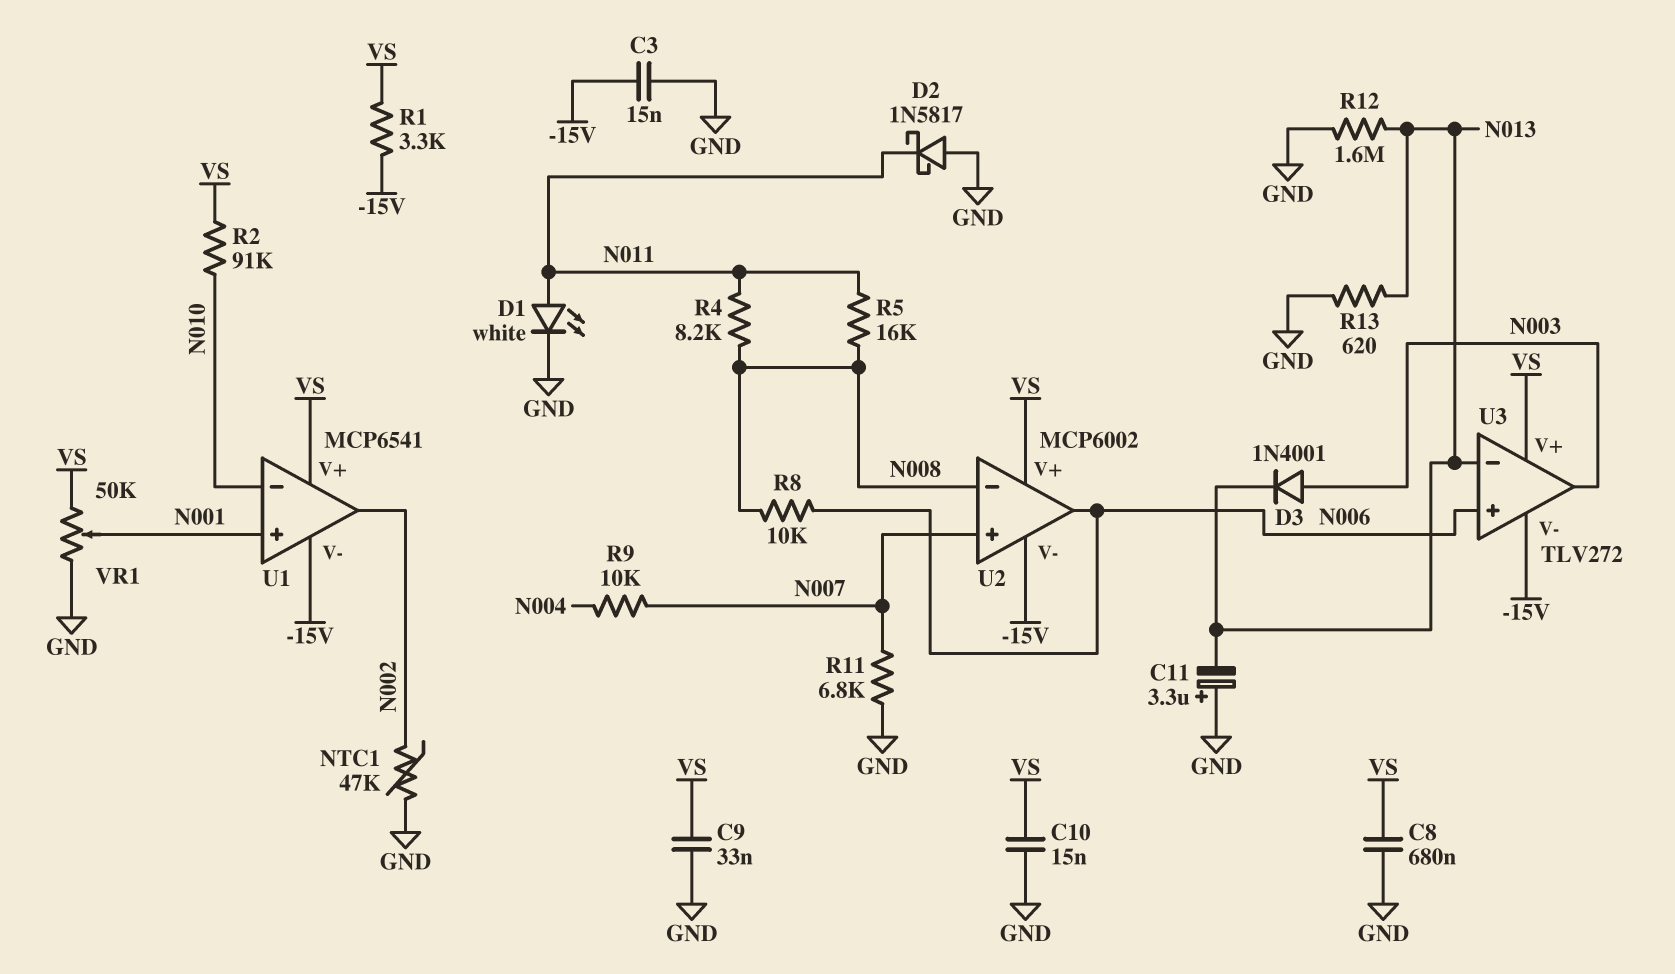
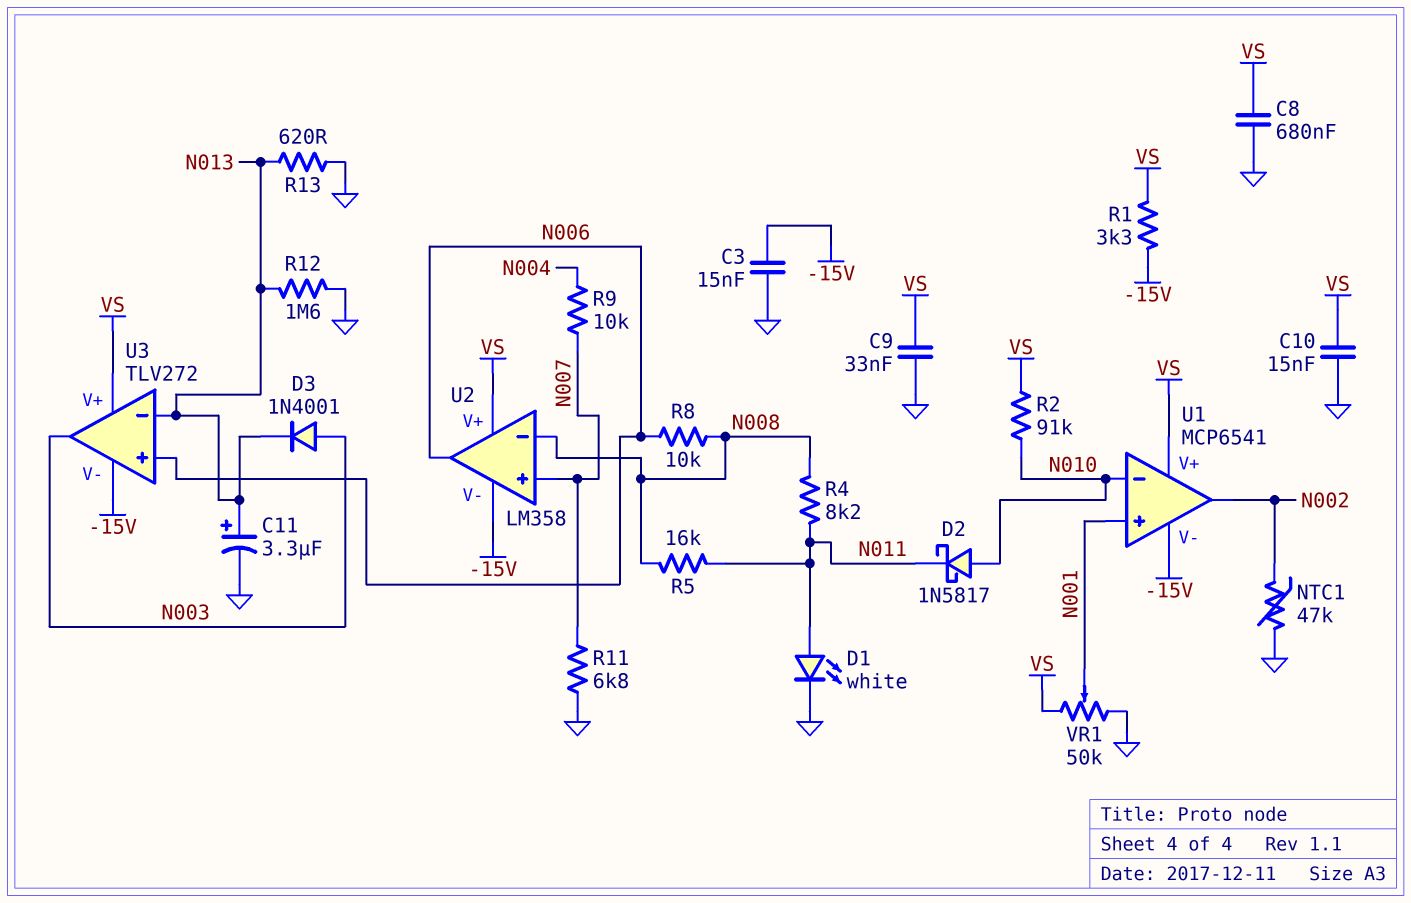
C11: 3.3uF (plus GND, minus N013) -> 3.3uF (plus N013, minus GND)
D2: schottky 1N5817 (A GND, K N011) -> schottky 1N5817 (A N010, K N011)
U2: MCP6002 -> LM358

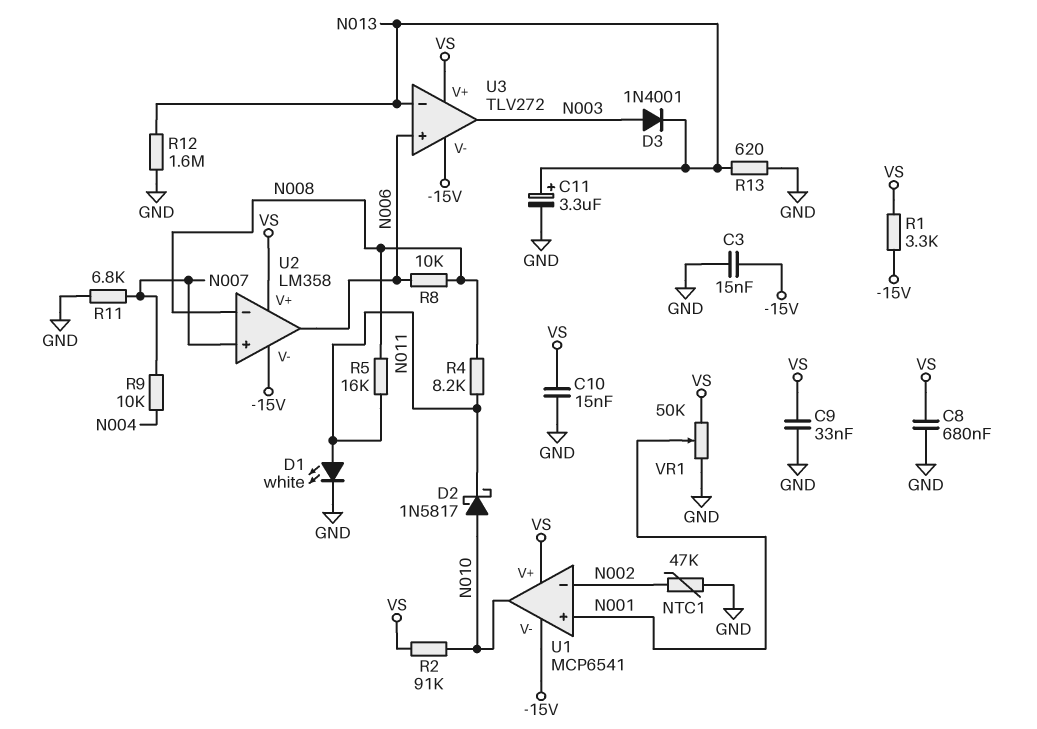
U1 pin in-: N010 -> N002
U1 pin out: N002 -> N010

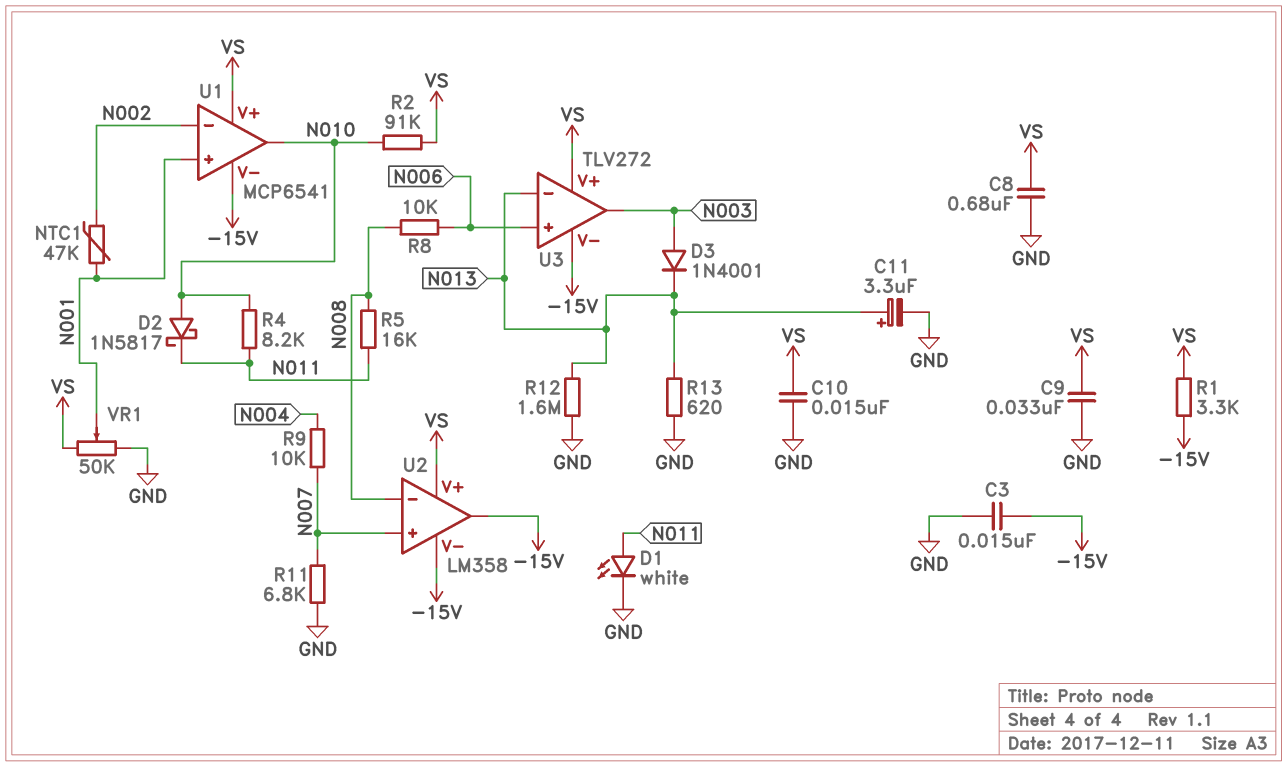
NTC1: 47k (GND, N002) -> 47k (N001, N002)
R4: 8.2k (N008, N011) -> 8.2k (N010, N011)
U2 pin out: N006 -> -15V

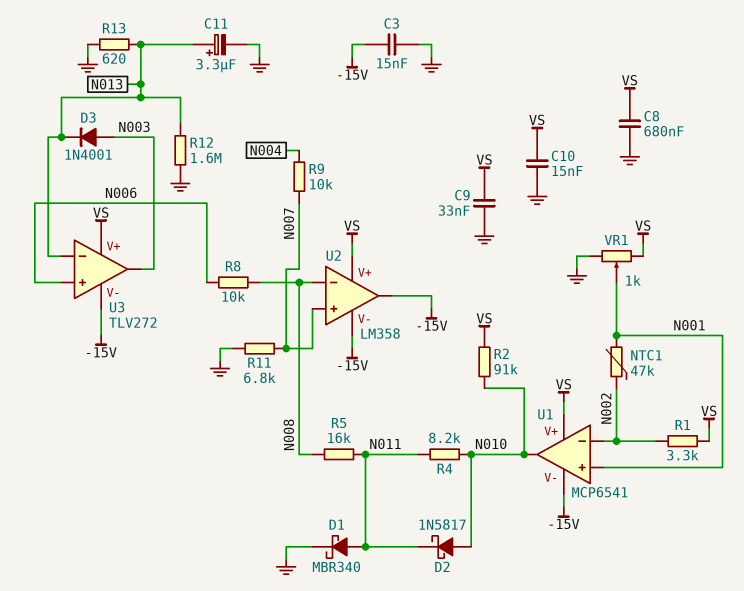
D1: LED white (A N011, K GND) -> schottky MBR340 (A N011, K GND)
R1: 3.3k (-15V, VS) -> 3.3k (N002, VS)
VR1: 50k (GND, VS, wiper N001) -> 1k (GND, VS, wiper N001)

